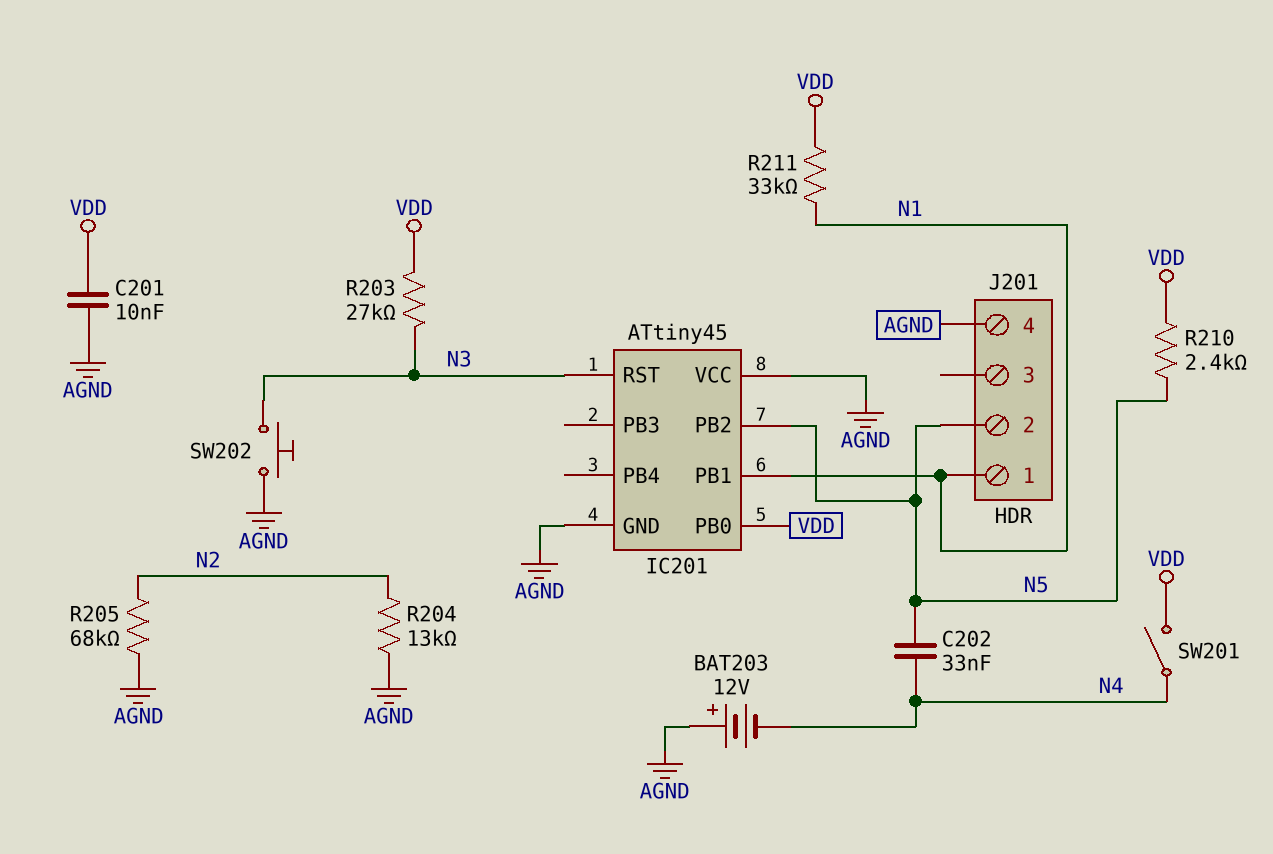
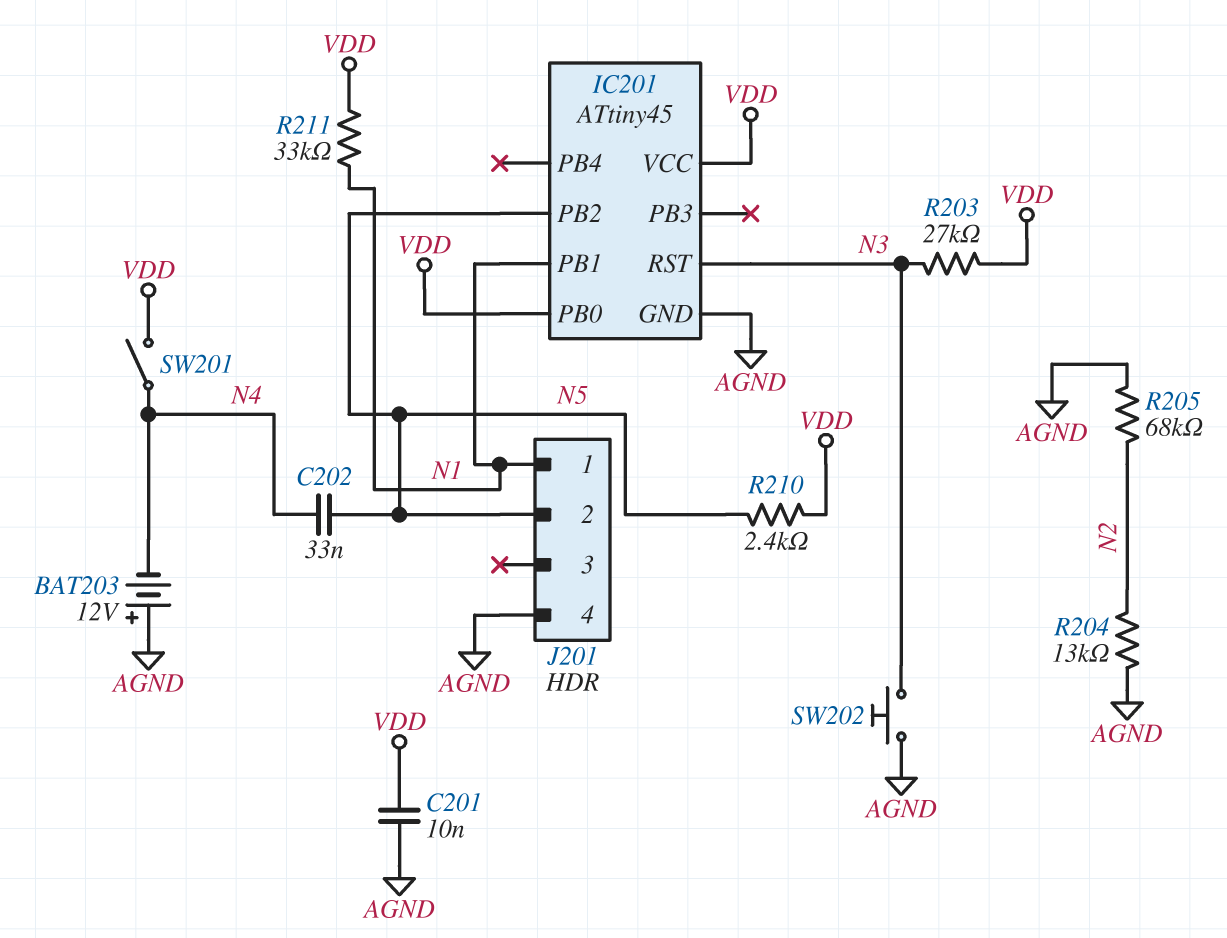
IC201 pin VCC: AGND -> VDD

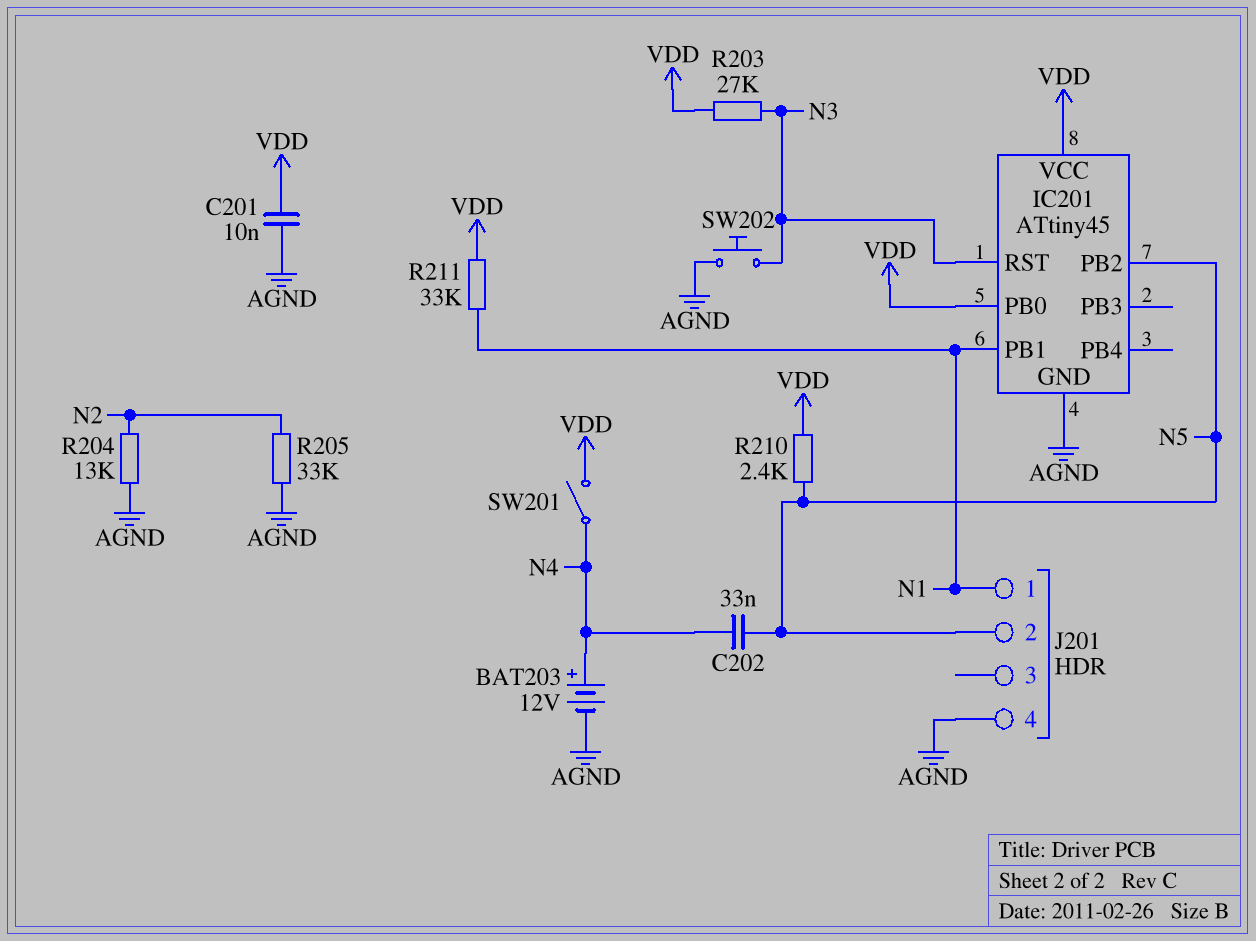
BAT203: 12V (plus AGND, minus N4) -> 12V (plus N4, minus AGND)
R205: 68k (AGND, N2) -> 33k (AGND, N2)

